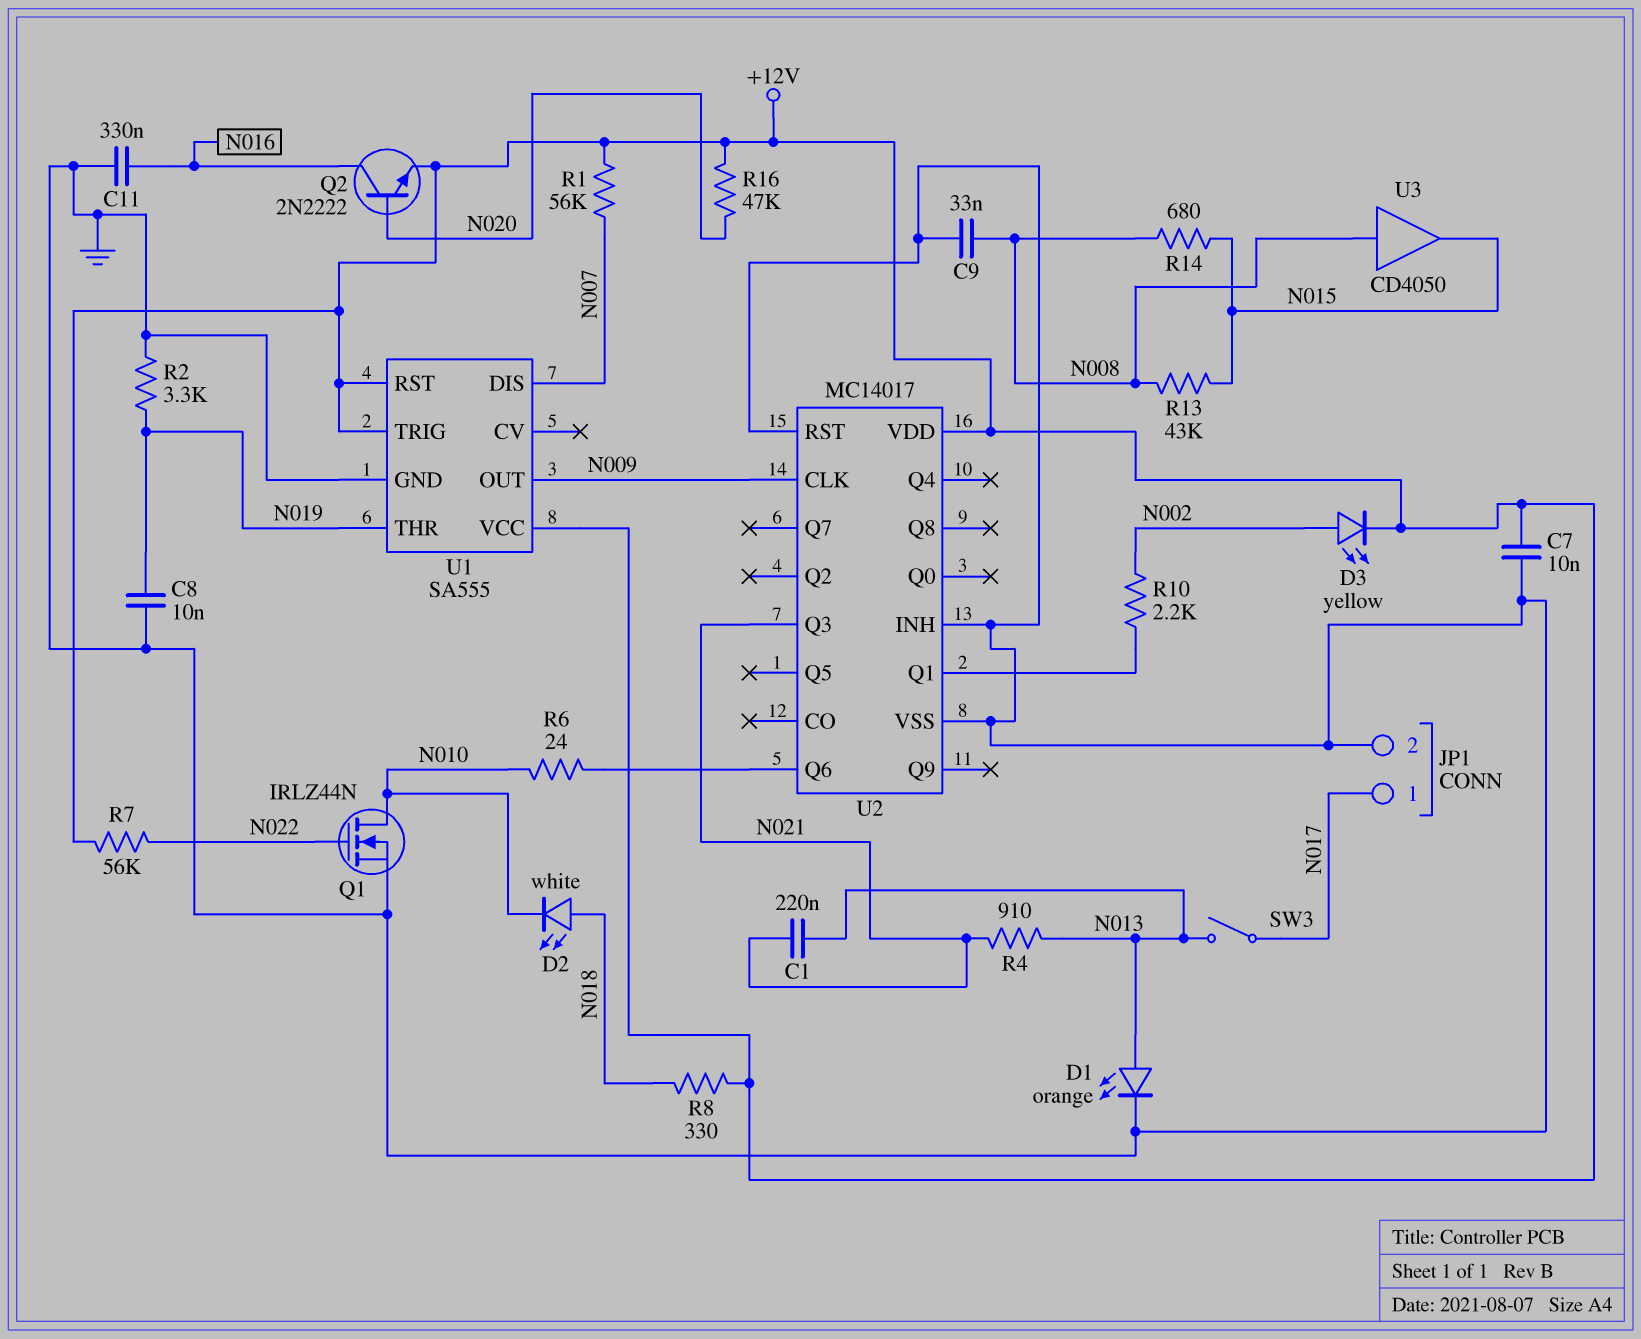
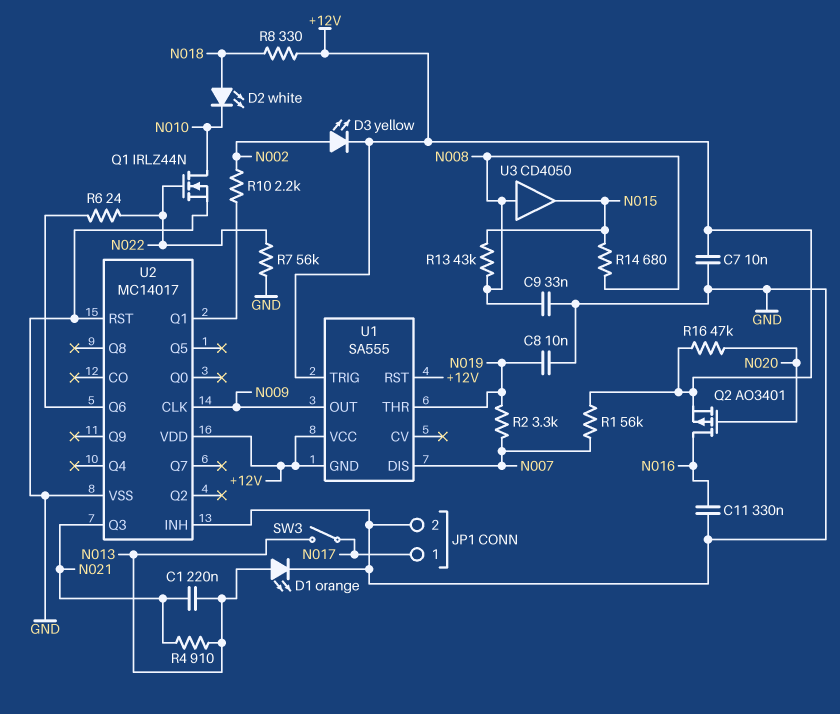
Q2: NPN 2N2222 (B N020, C N016, E +12V) -> PMOS AO3401 (G N020, D N016, S +12V)
R2: 3.3k (GND, N019) -> 3.3k (N007, N019)
R6: 24 (N010, U2/Q6) -> 24 (N022, U2/Q6)
R7: 56k (+12V, N022) -> 56k (GND, N022)
U1 pin GND: GND -> +12V

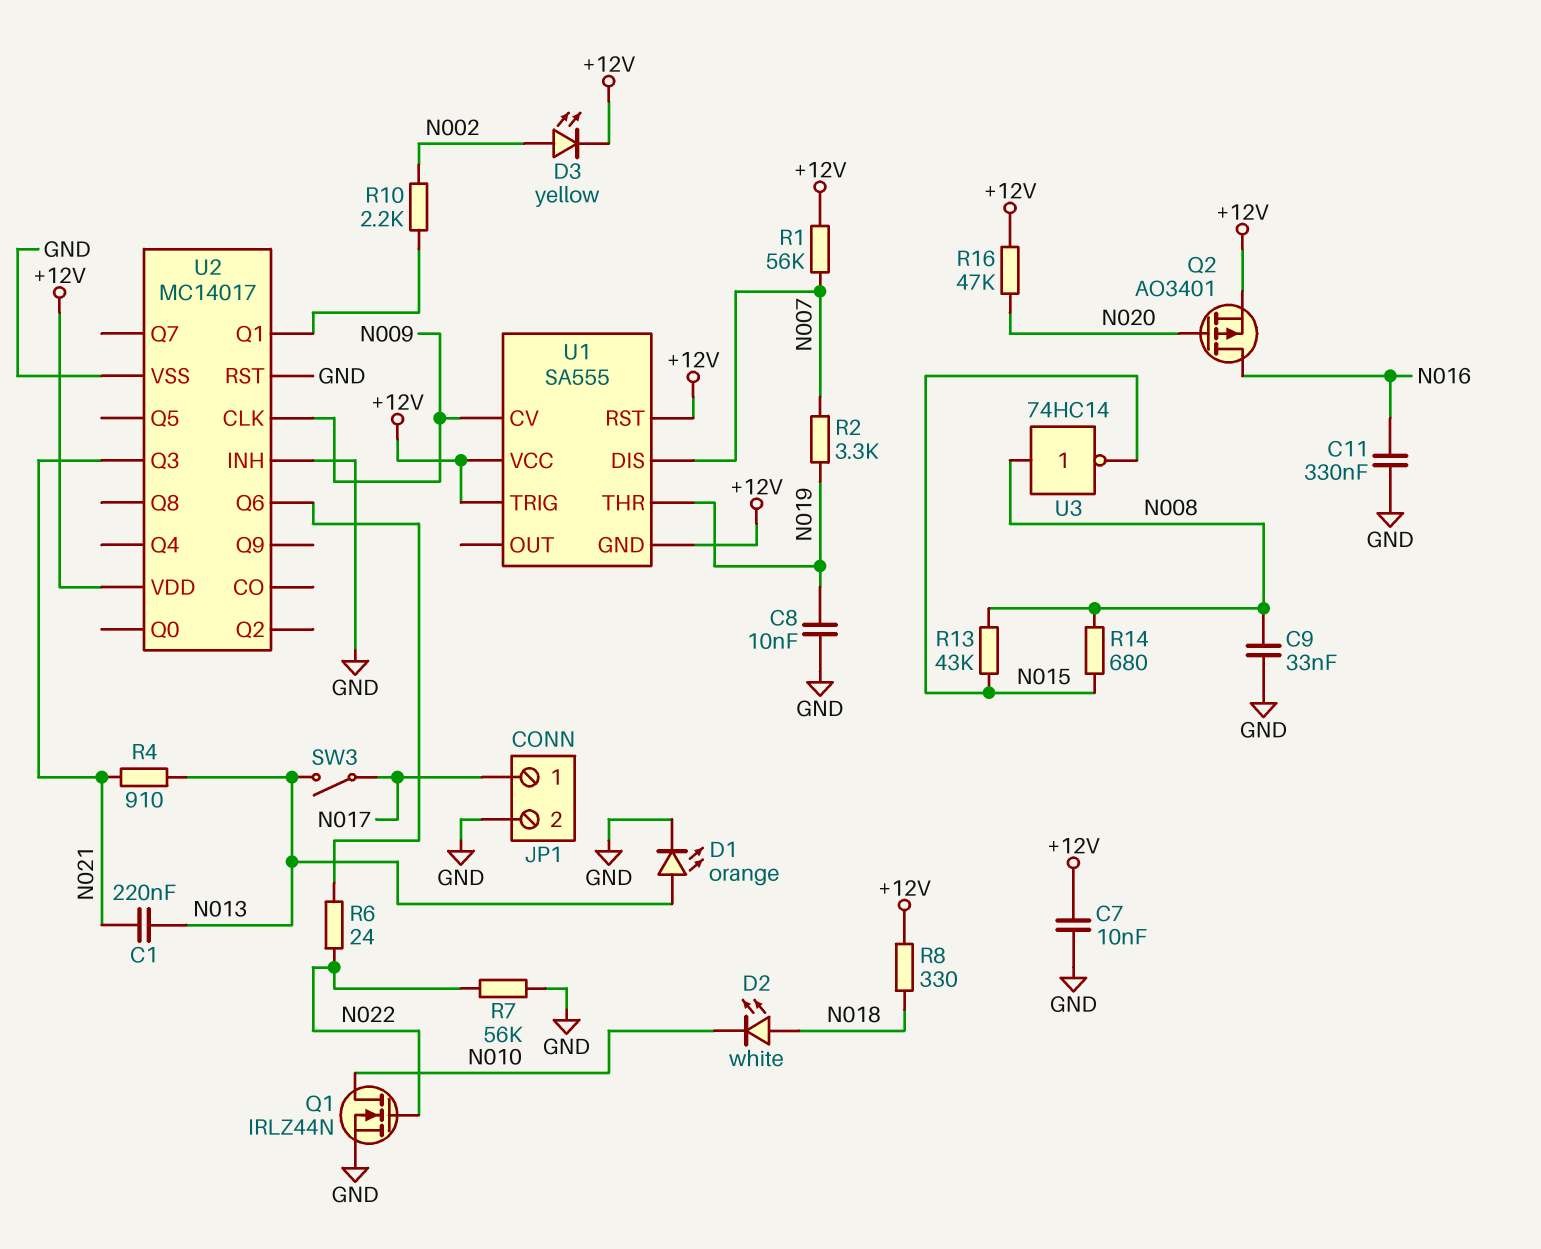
U1 pin CV: none -> N009
U1 pin OUT: N009 -> none
U3: buffer CD4050 (in N008, out N015) -> NOT 74HC14 (in N008, out N015)

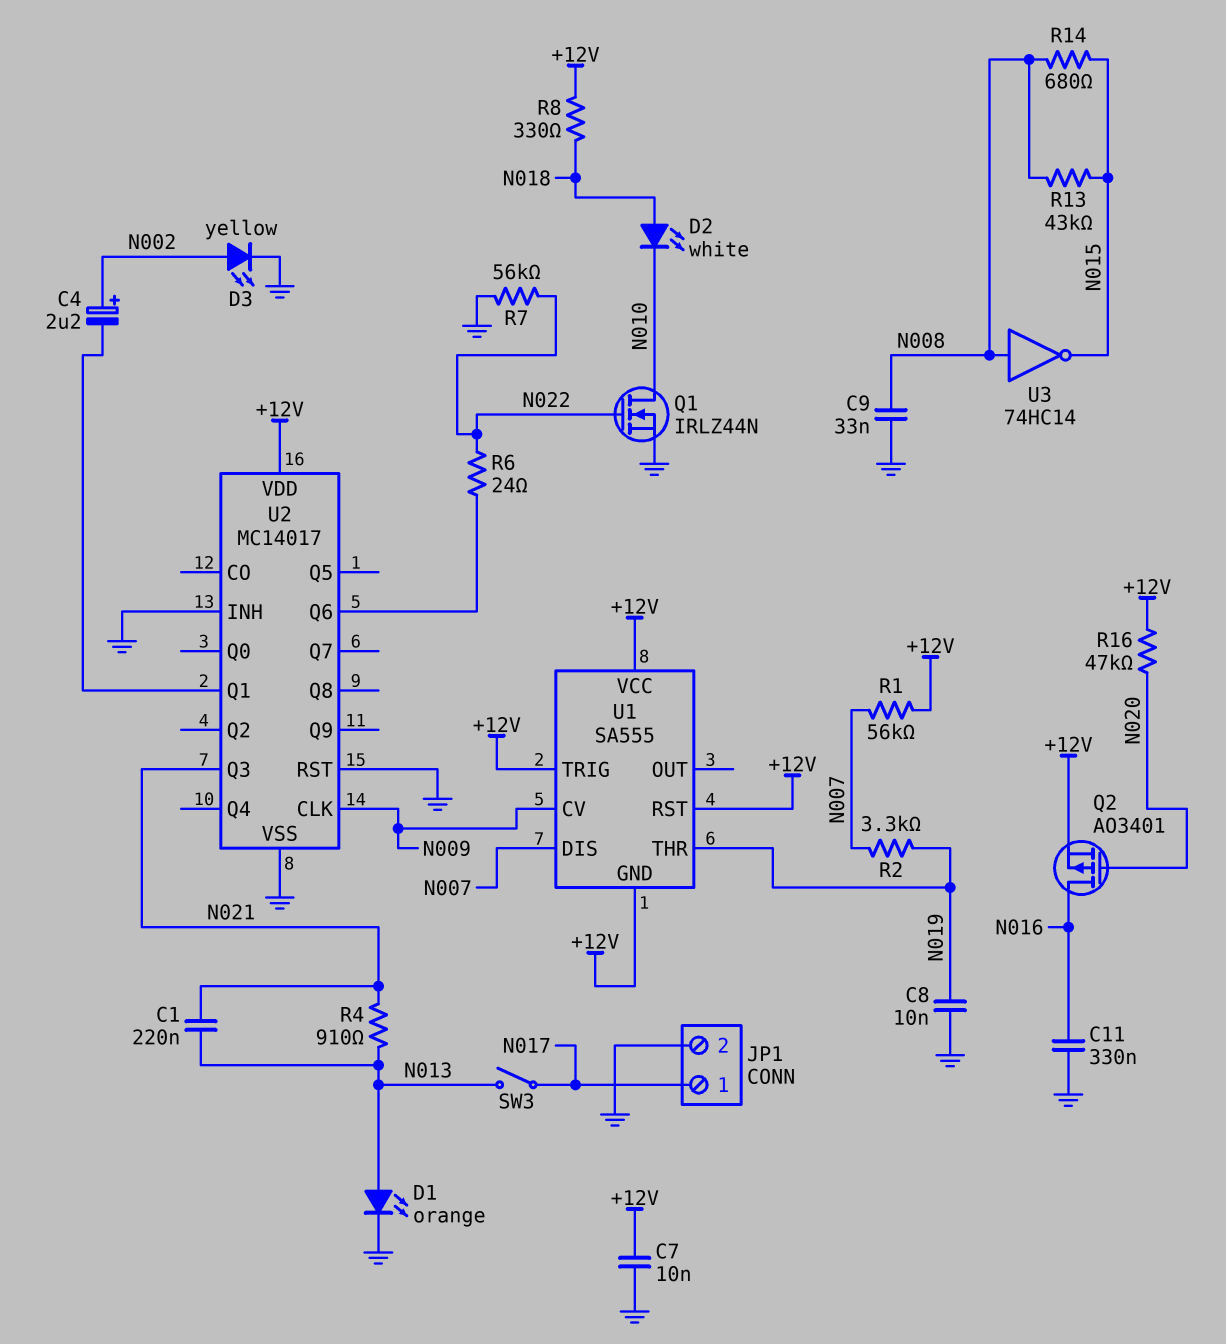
C4: none -> 2.2uF (plus N002, minus U2/Q1)
D3: LED yellow (A N002, K +12V) -> LED yellow (A N002, K GND)
R10: 2.2k (N002, U2/Q1) -> none

